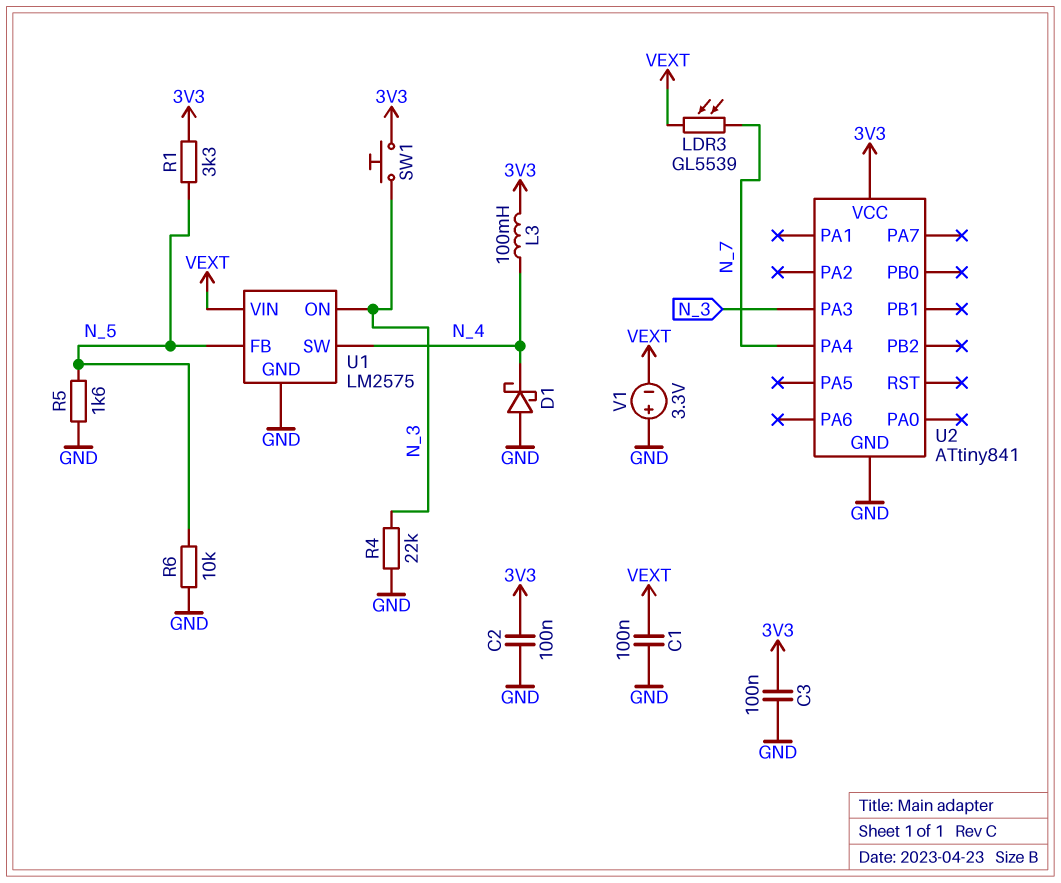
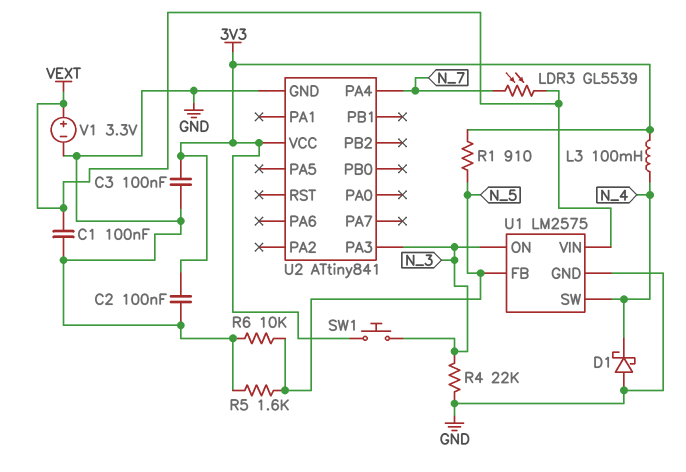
R1: 3.3k (3V3, N_5) -> 910 (3V3, N_5)
V1: 3.3V (plus GND, minus VEXT) -> 3.3V (plus VEXT, minus GND)

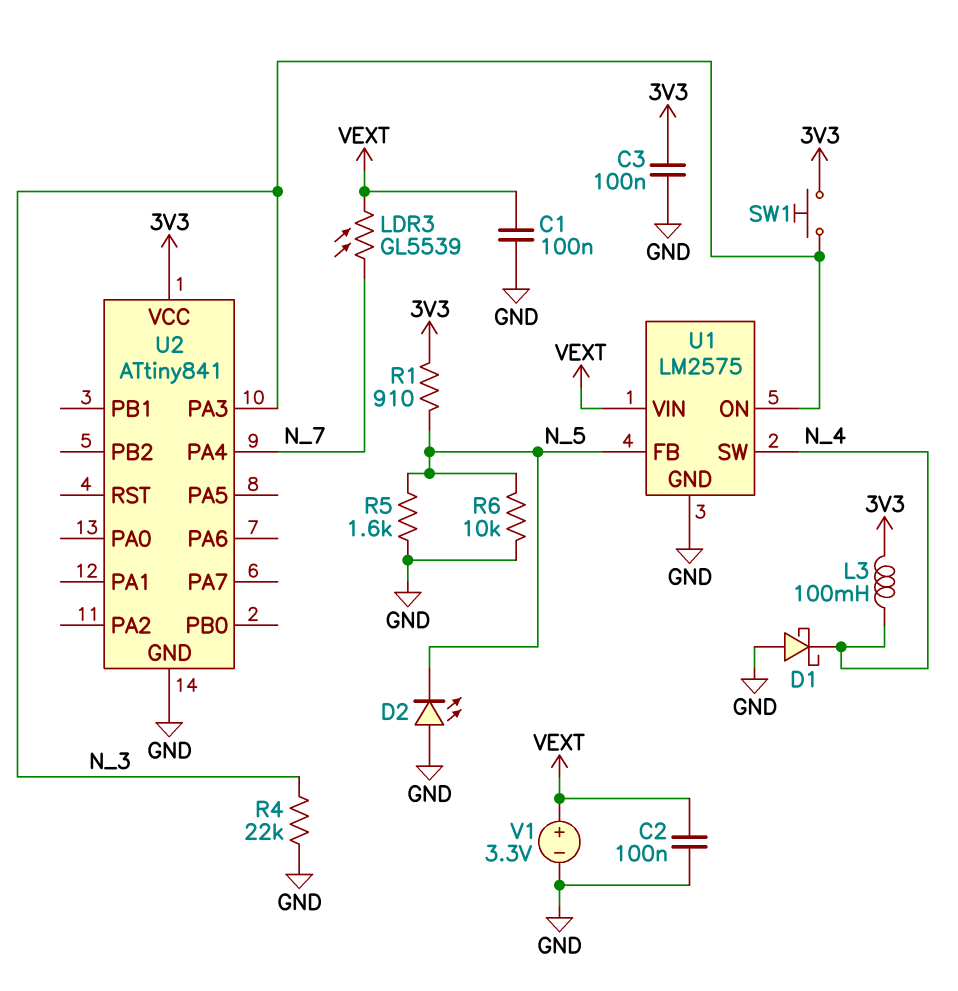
C2: 100nF (3V3, GND) -> 100nF (GND, VEXT)
D2: none -> LED (A GND, K N_5)

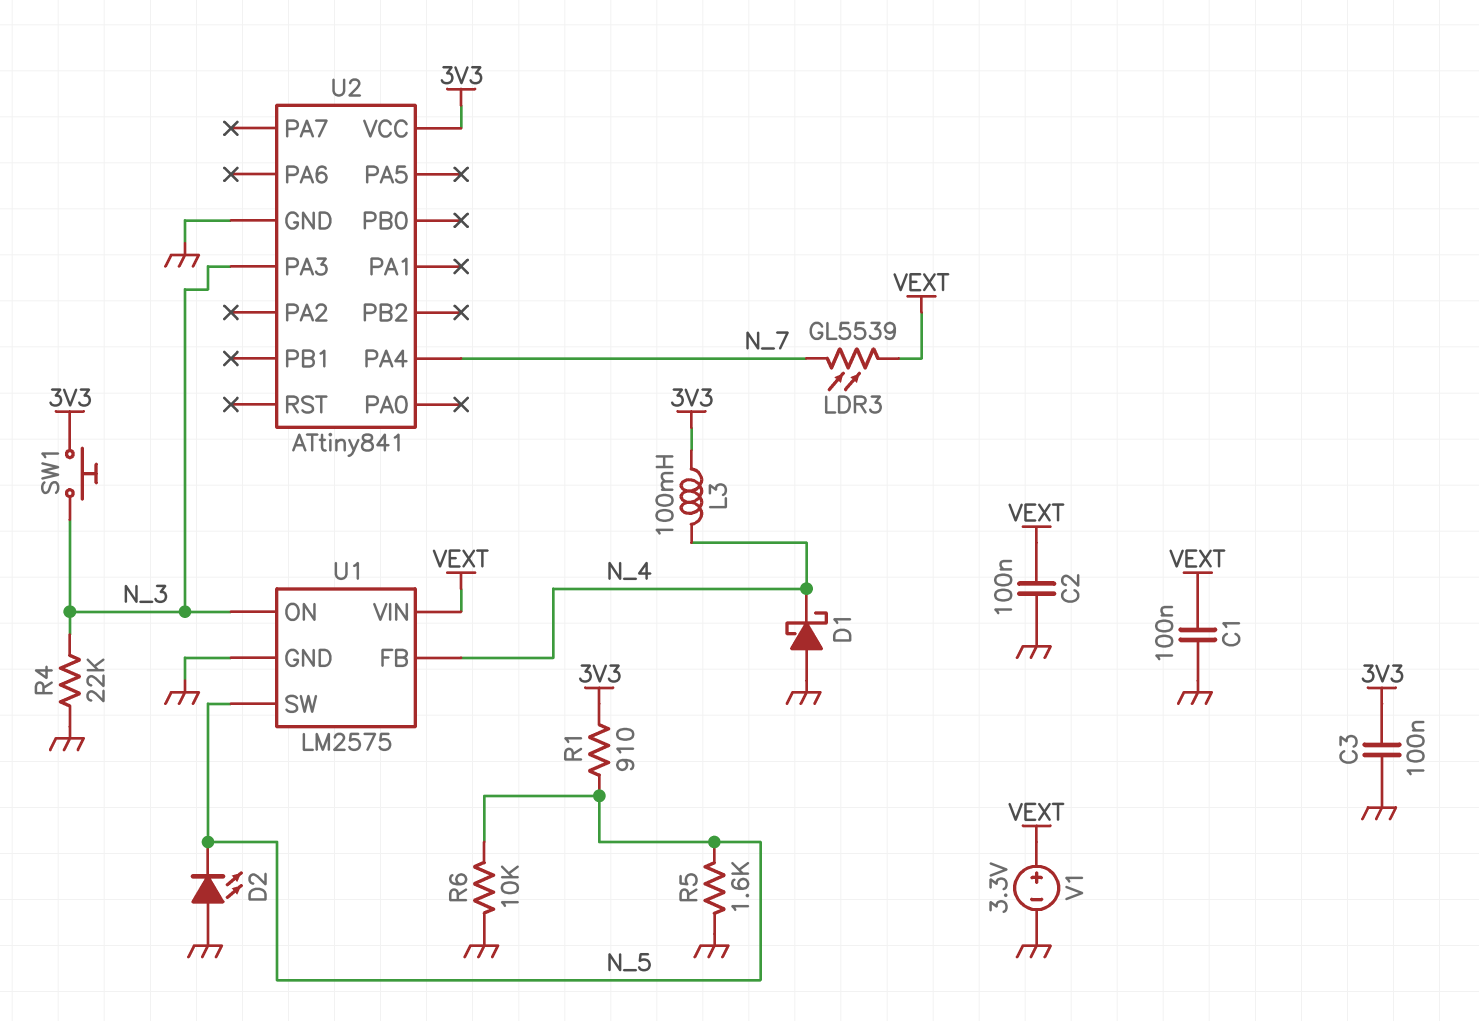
U1 pin FB: N_5 -> N_4
U1 pin SW: N_4 -> N_5

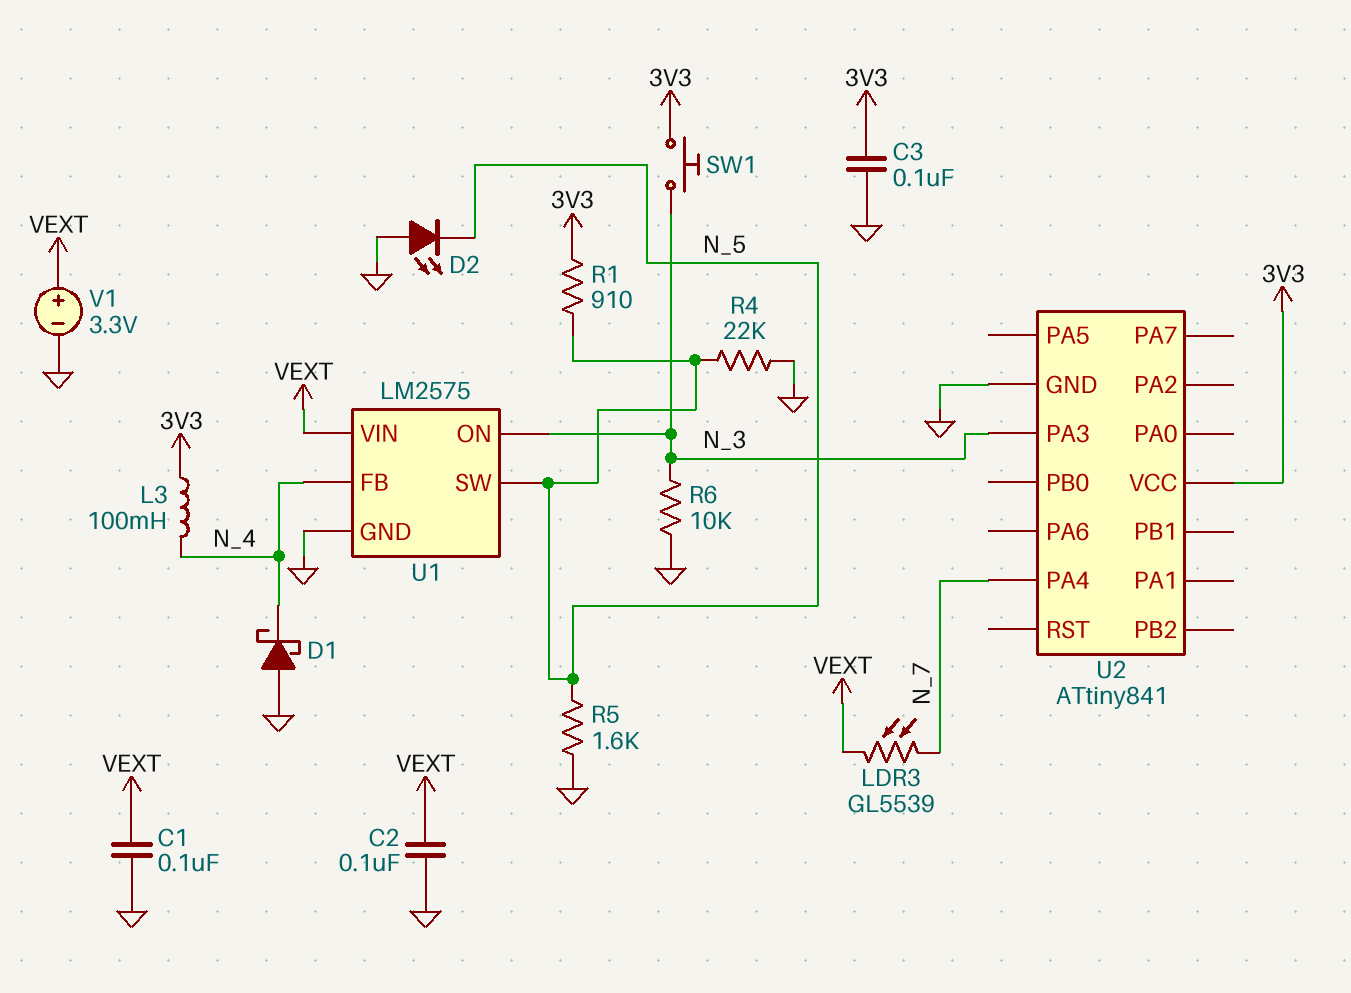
R4: 22k (GND, N_3) -> 22k (GND, N_5)
R6: 10k (GND, N_5) -> 10k (GND, N_3)

